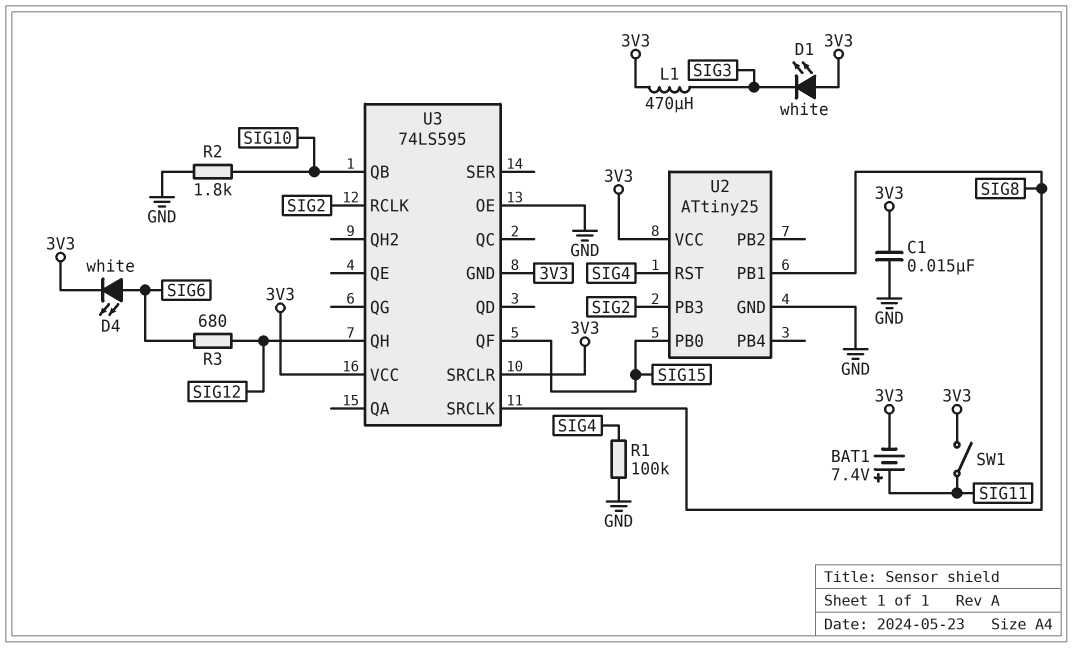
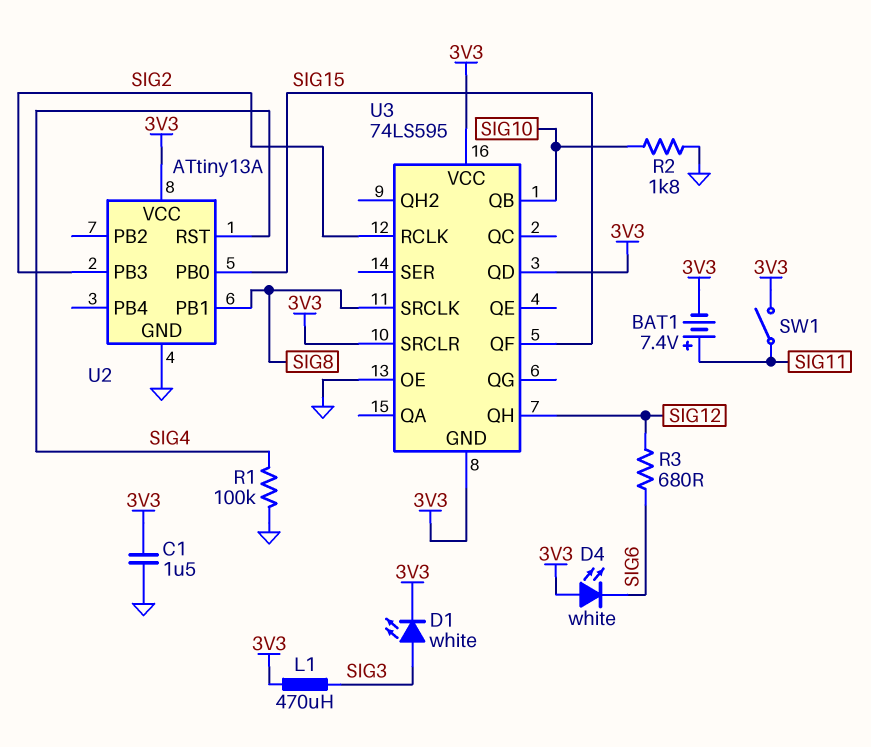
C1: 15nF (3V3, GND) -> 1.5uF (3V3, GND)
D1: LED white (A 3V3, K SIG3) -> LED white (A SIG3, K 3V3)
D4: LED white (A SIG6, K 3V3) -> LED white (A 3V3, K SIG6)
U2: ATtiny25 -> ATtiny13A
U3 pin QD: none -> 3V3

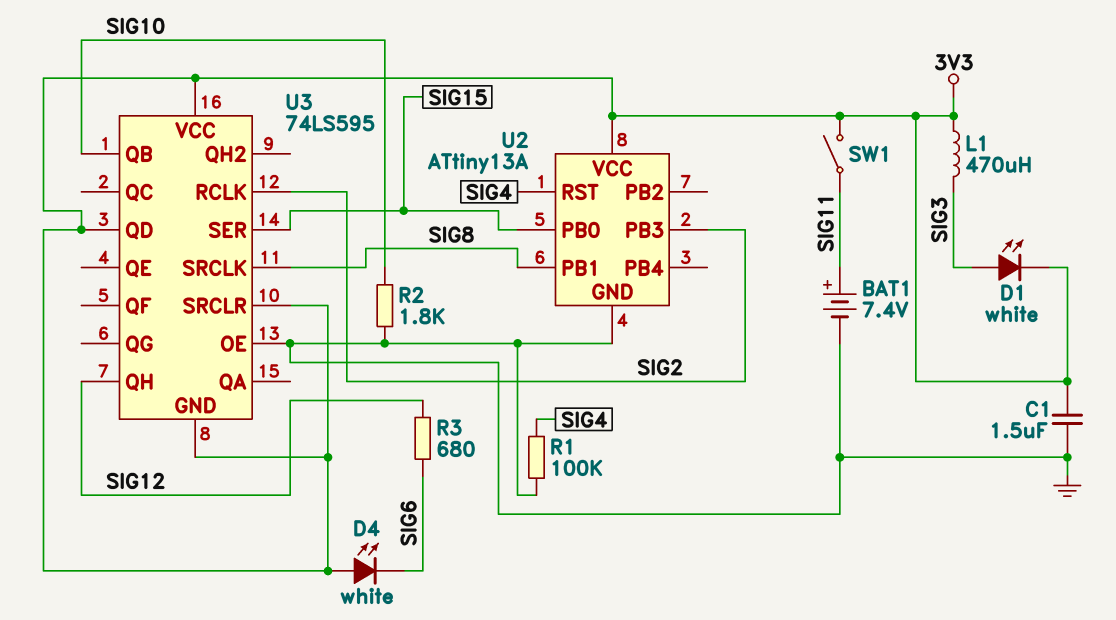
BAT1: 7.4V (plus SIG11, minus 3V3) -> 7.4V (plus SIG11, minus GND)
U3 pin QF: SIG15 -> none
U3 pin SER: none -> SIG15

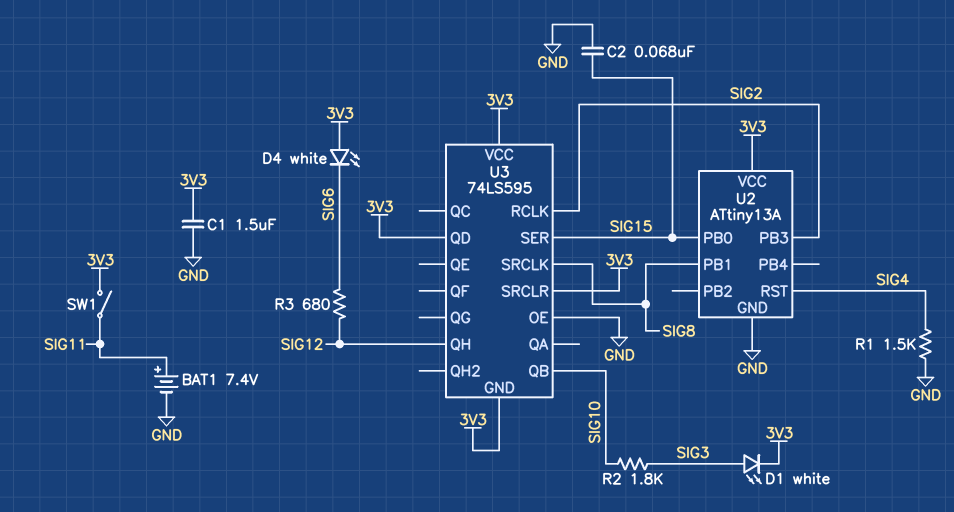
C2: none -> 68nF (GND, SIG15)
L1: 470uH (3V3, SIG3) -> none
R1: 100k (GND, SIG4) -> 1.5k (GND, SIG4)
R2: 1.8k (GND, SIG10) -> 1.8k (SIG3, SIG10)

